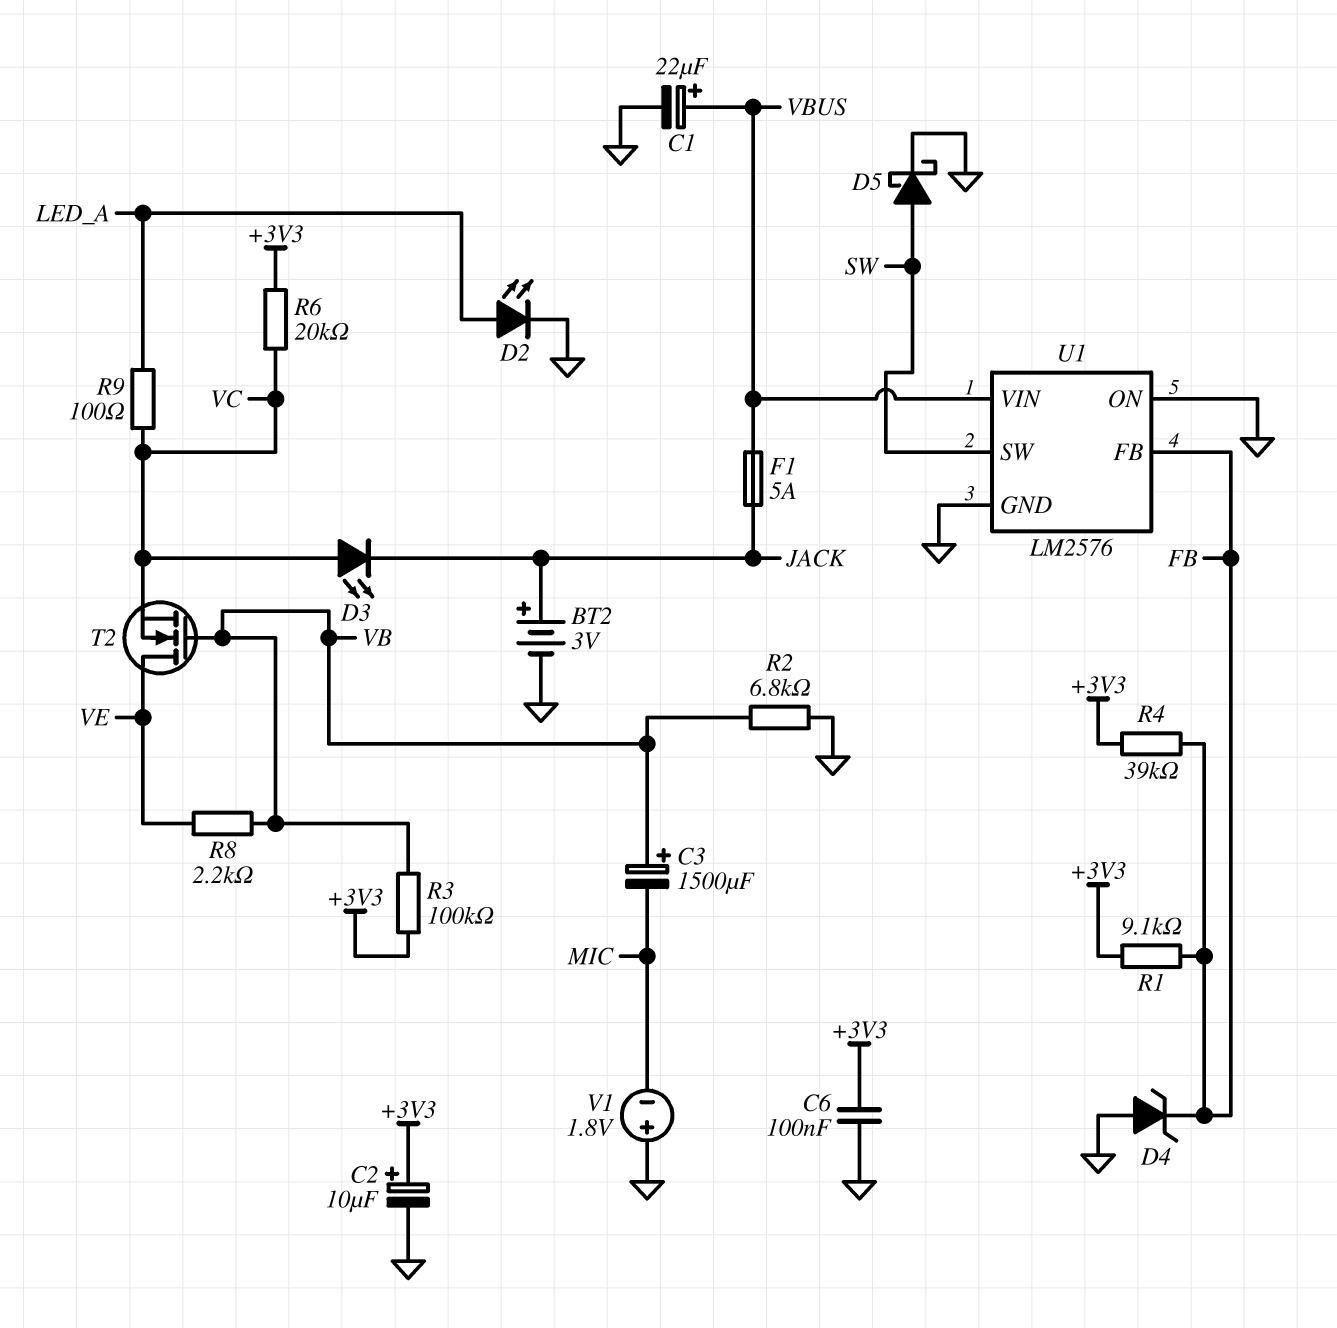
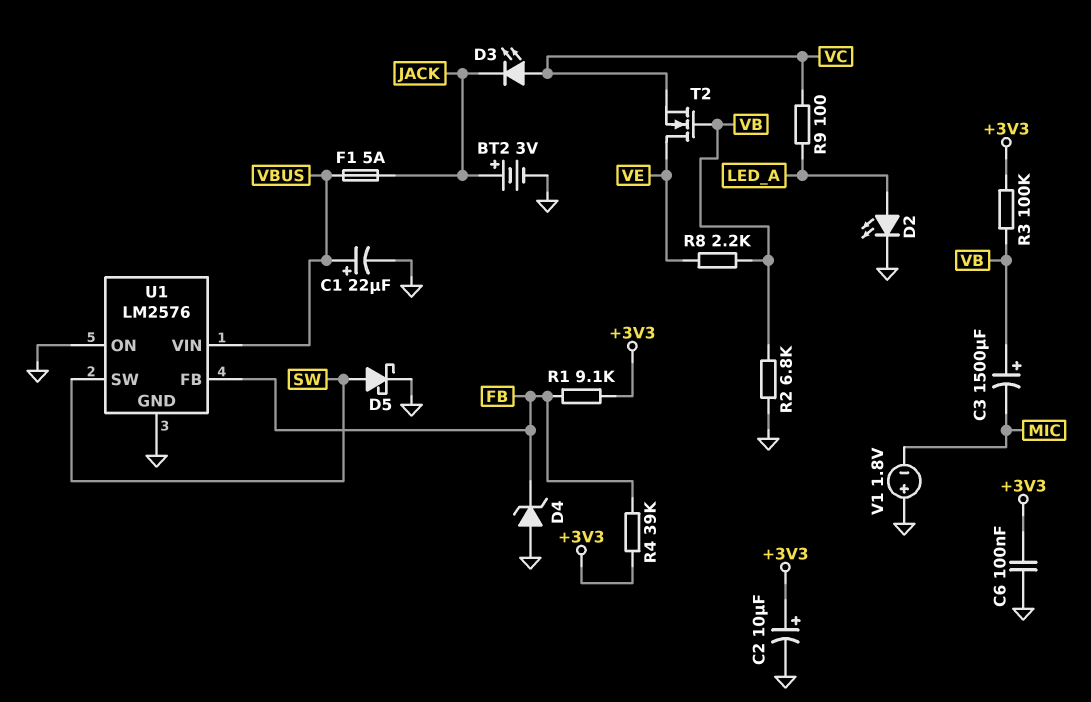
R6: 20k (+3V3, VC) -> none

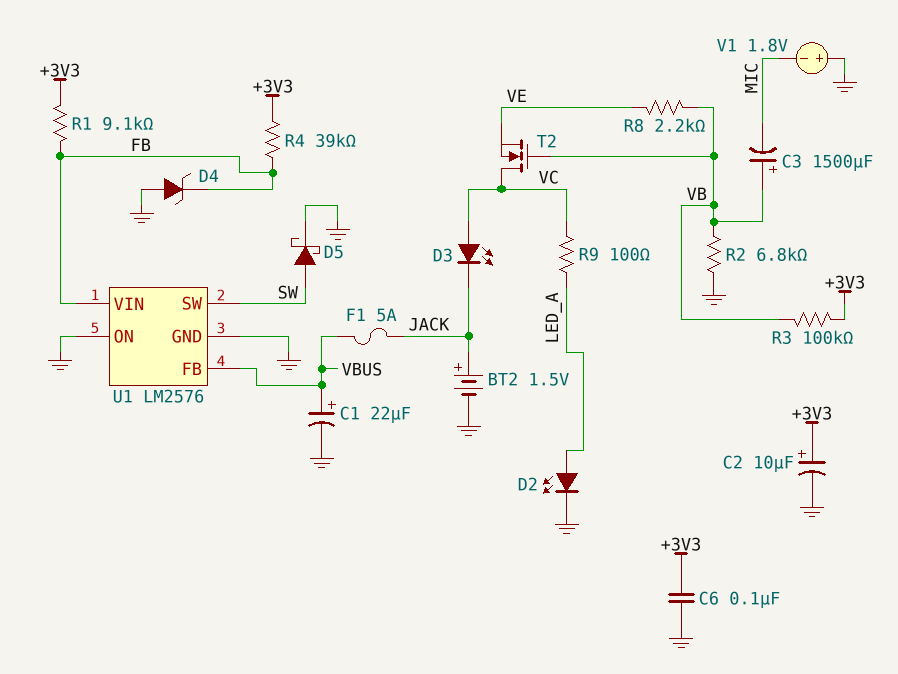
BT2: 3V (plus JACK, minus GND) -> 1.5V (plus JACK, minus GND)
T2: NMOS (G VB, D VE, S VC) -> NMOS (G VB, D VC, S VE)
U1 pin FB: FB -> VBUS
U1 pin VIN: VBUS -> FB

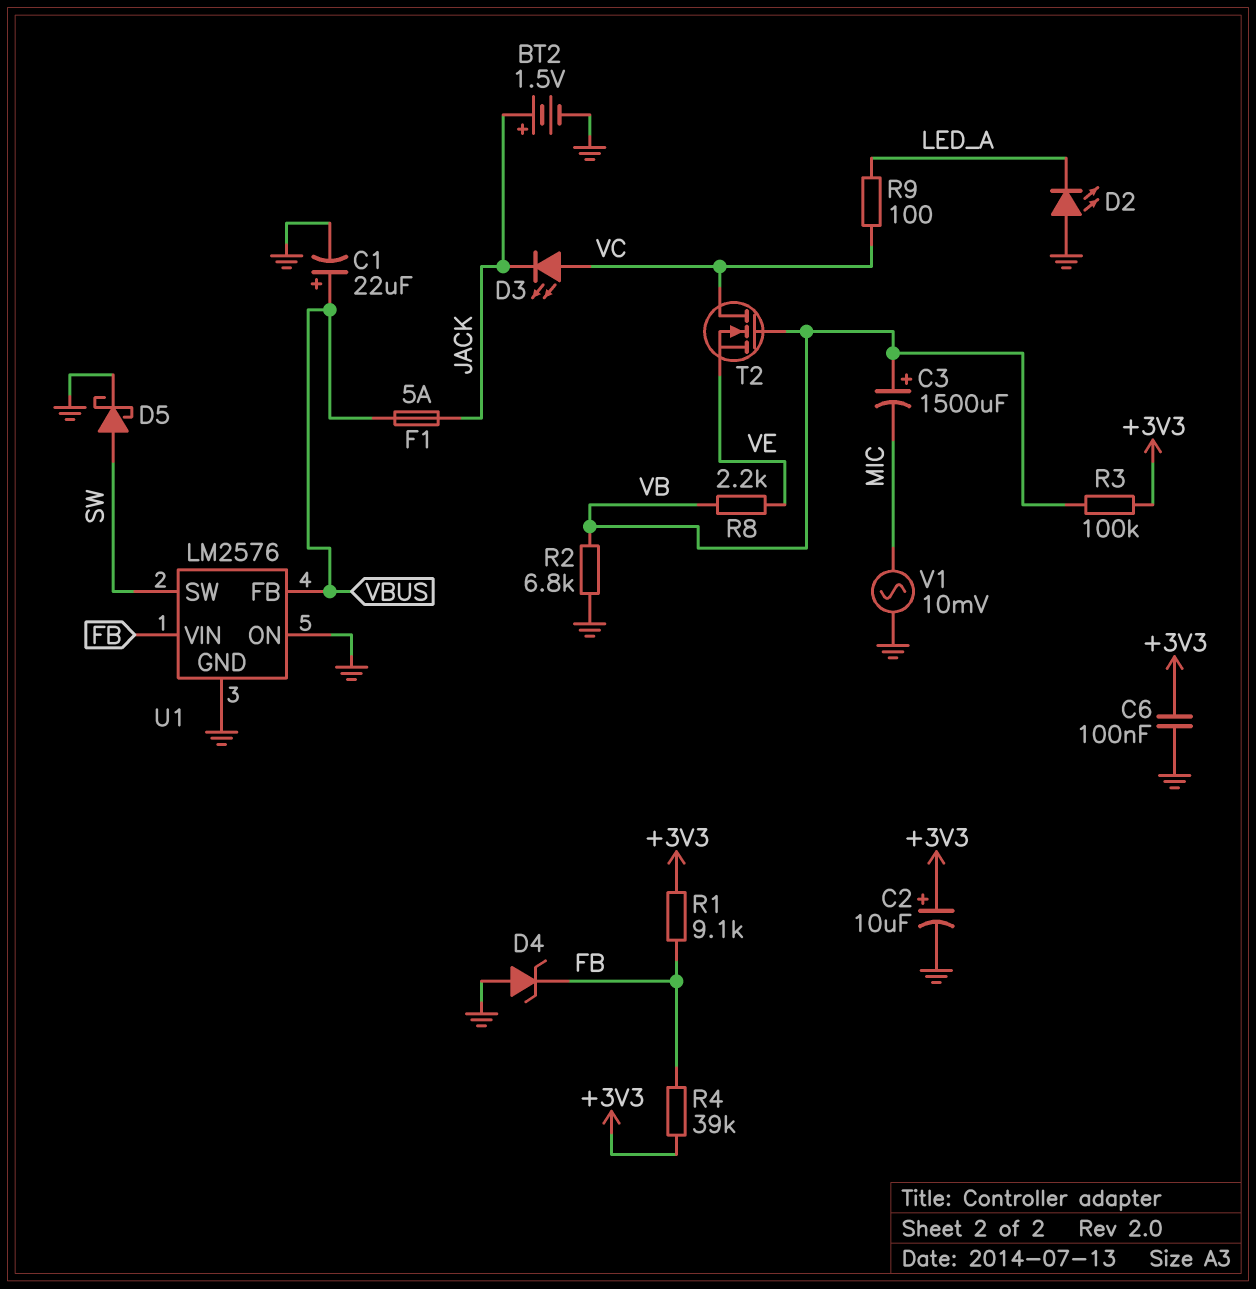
D2: LED (A LED_A, K GND) -> LED (A GND, K LED_A)
V1: 1.8V (plus GND, minus MIC) -> AC 10mV (GND, MIC)

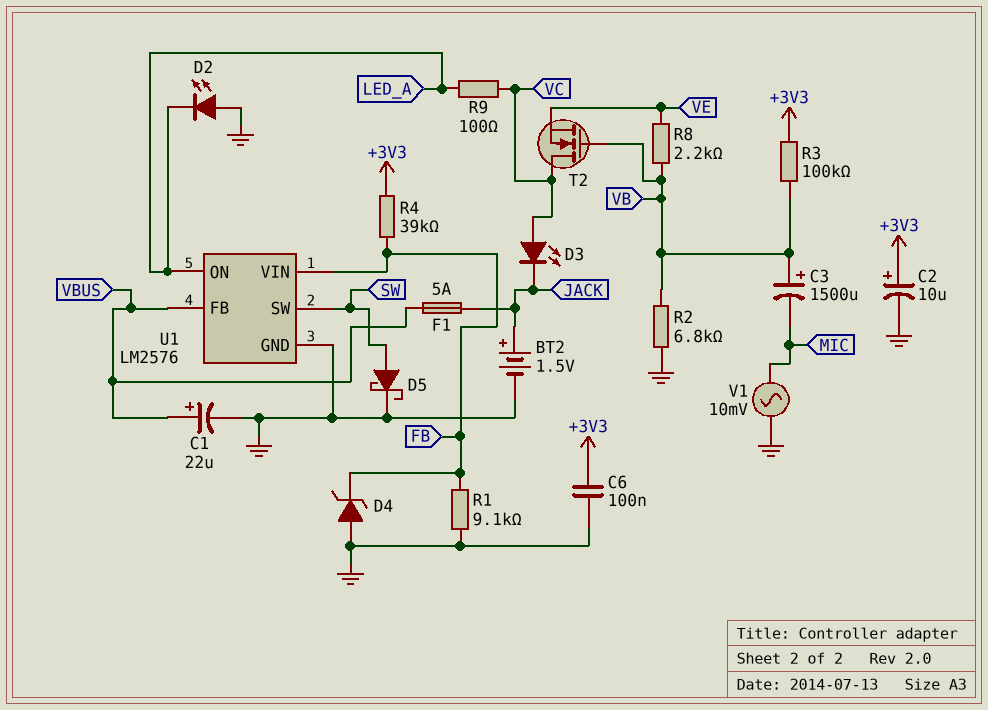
R1: 9.1k (+3V3, FB) -> 9.1k (FB, GND)
U1 pin ON: GND -> LED_A

